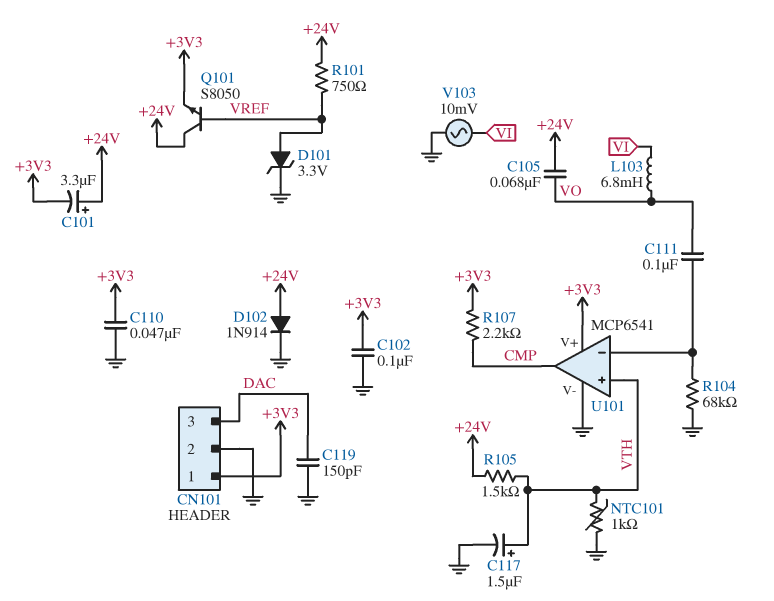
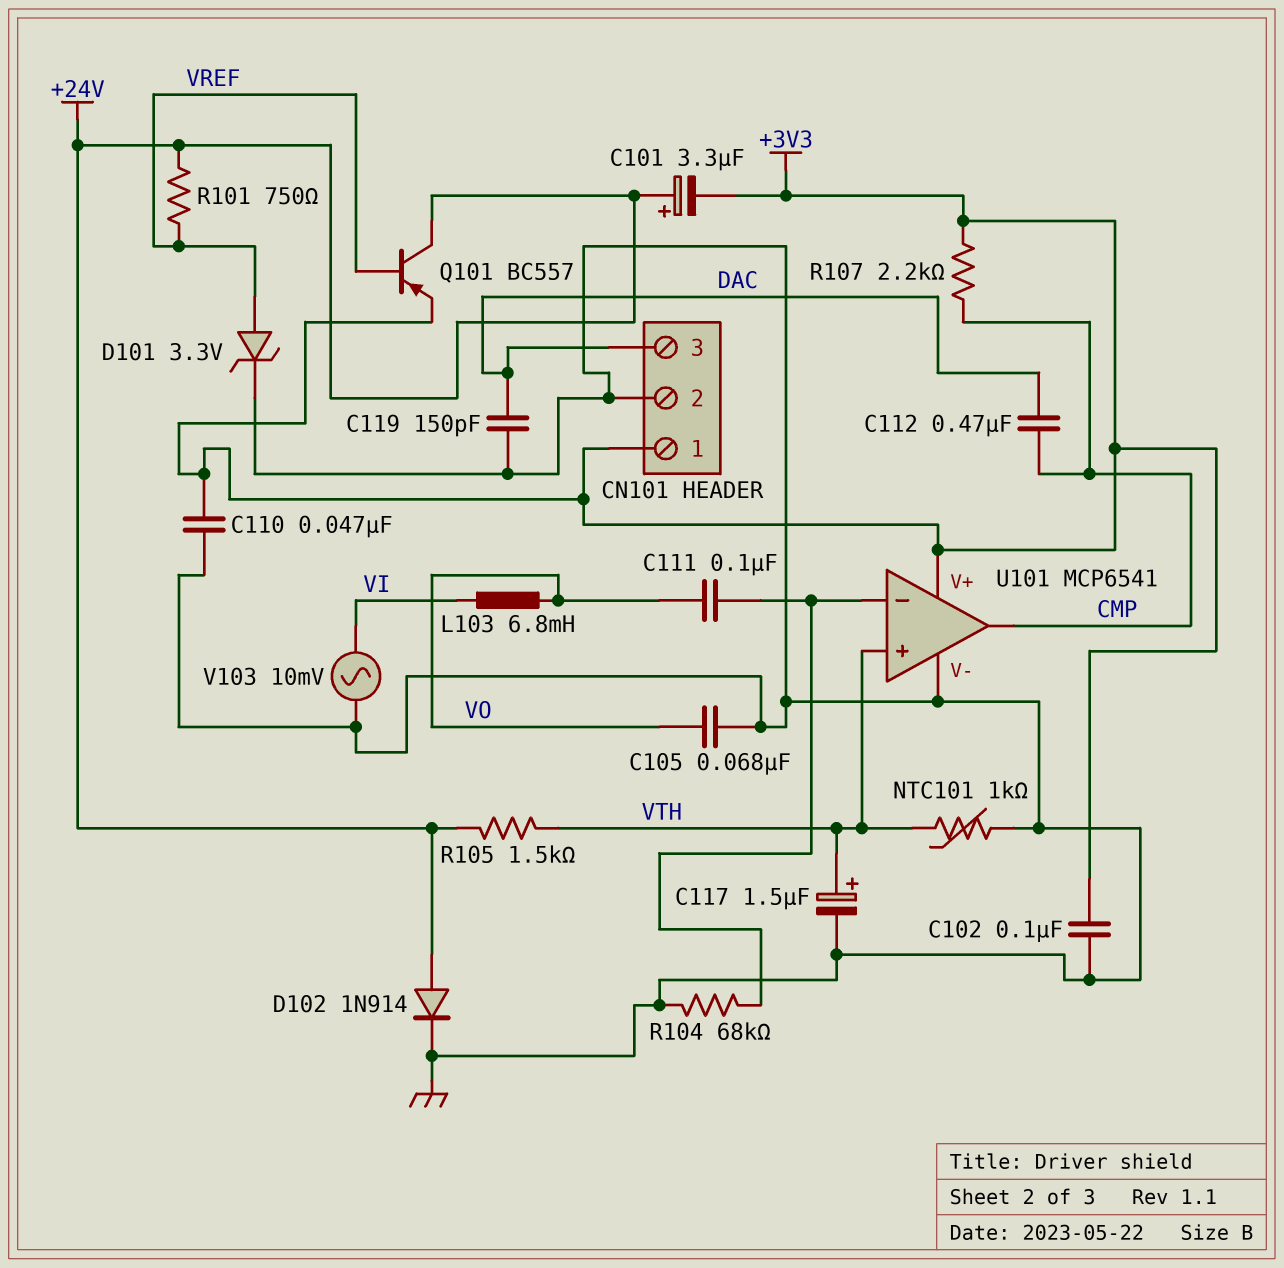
C105: 68nF (+24V, VO) -> 68nF (GND, VO)
C112: none -> 470nF (CMP, DAC)
Q101: NPN S8050 (B VREF, C +24V, E +3V3) -> PNP BC557 (B VREF, C +24V, E +3V3)

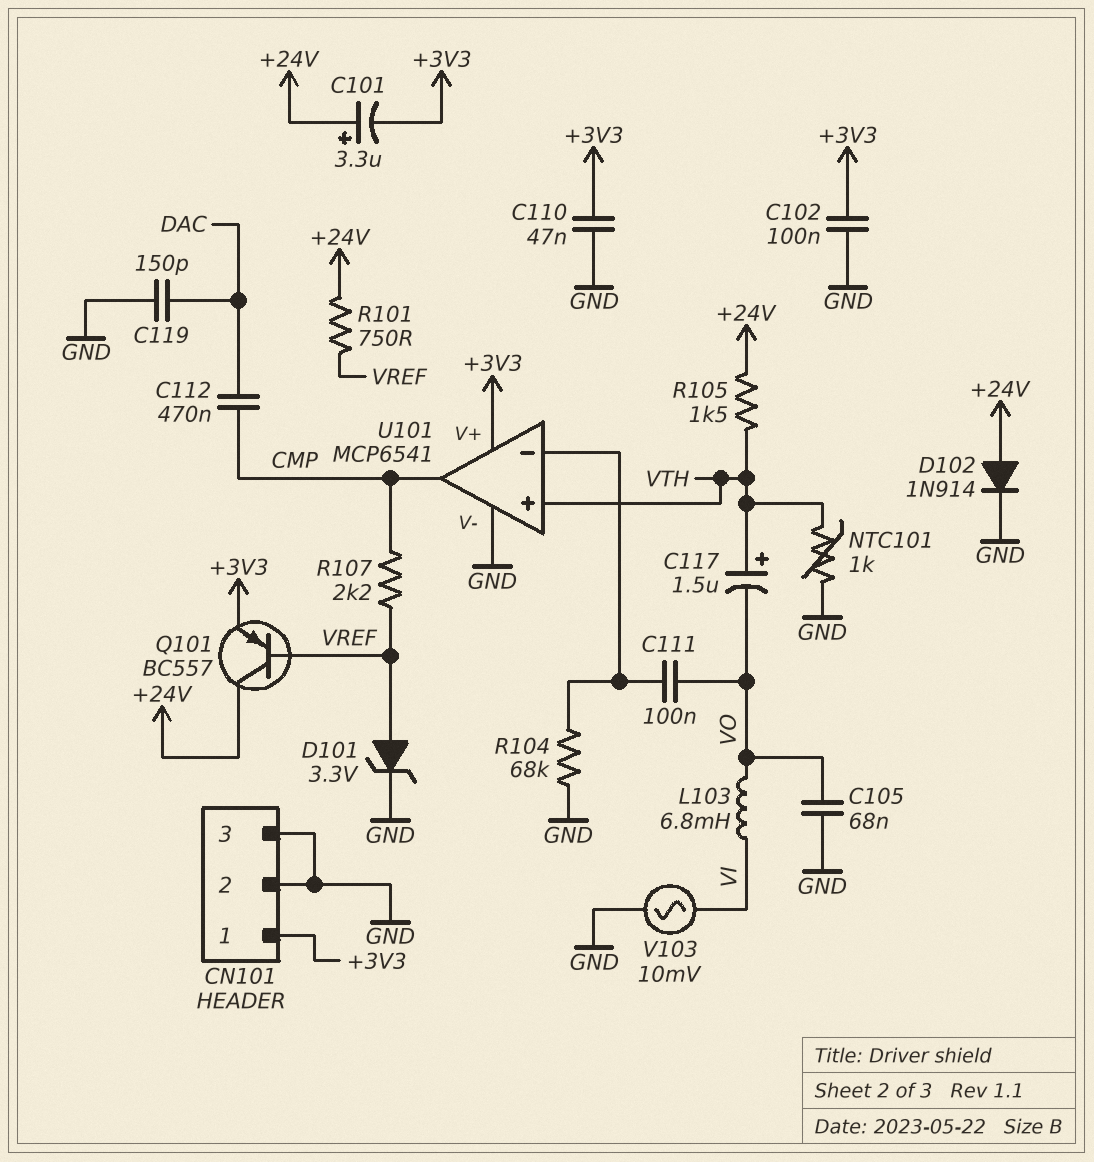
C117: 1.5uF (plus VTH, minus GND) -> 1.5uF (plus VTH, minus VO)
CN101 pin 3: DAC -> GND
R107: 2.2k (+3V3, CMP) -> 2.2k (CMP, VREF)

